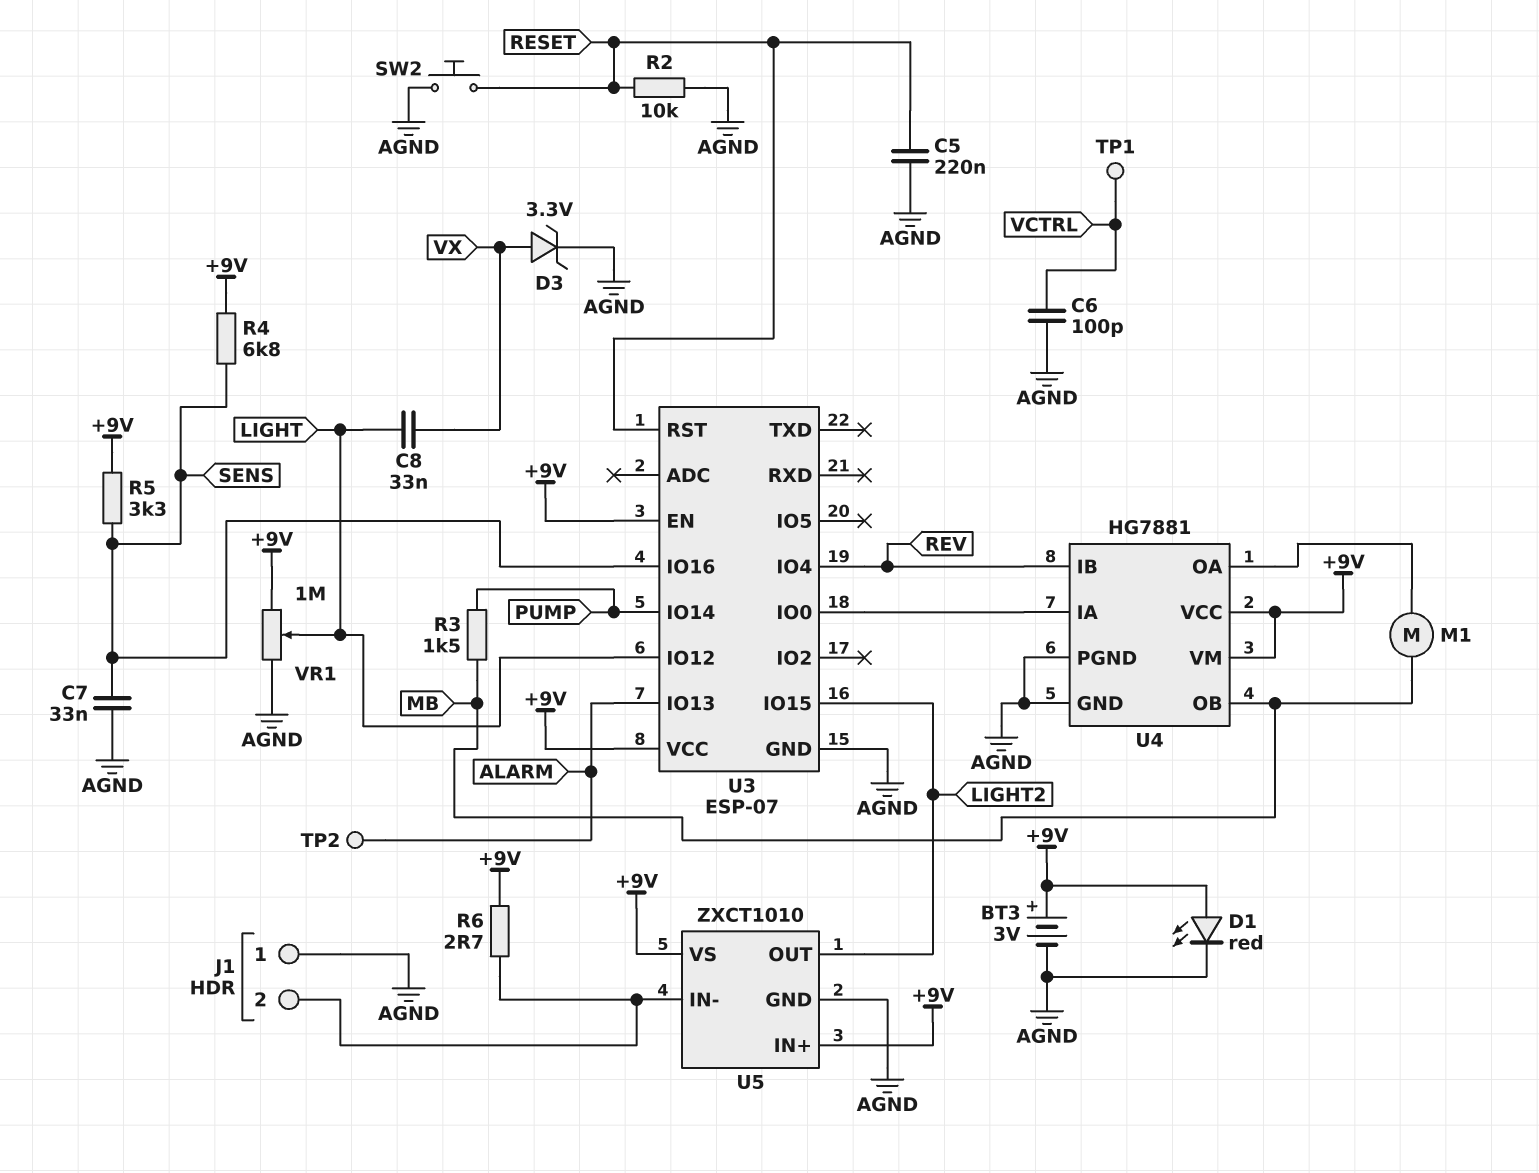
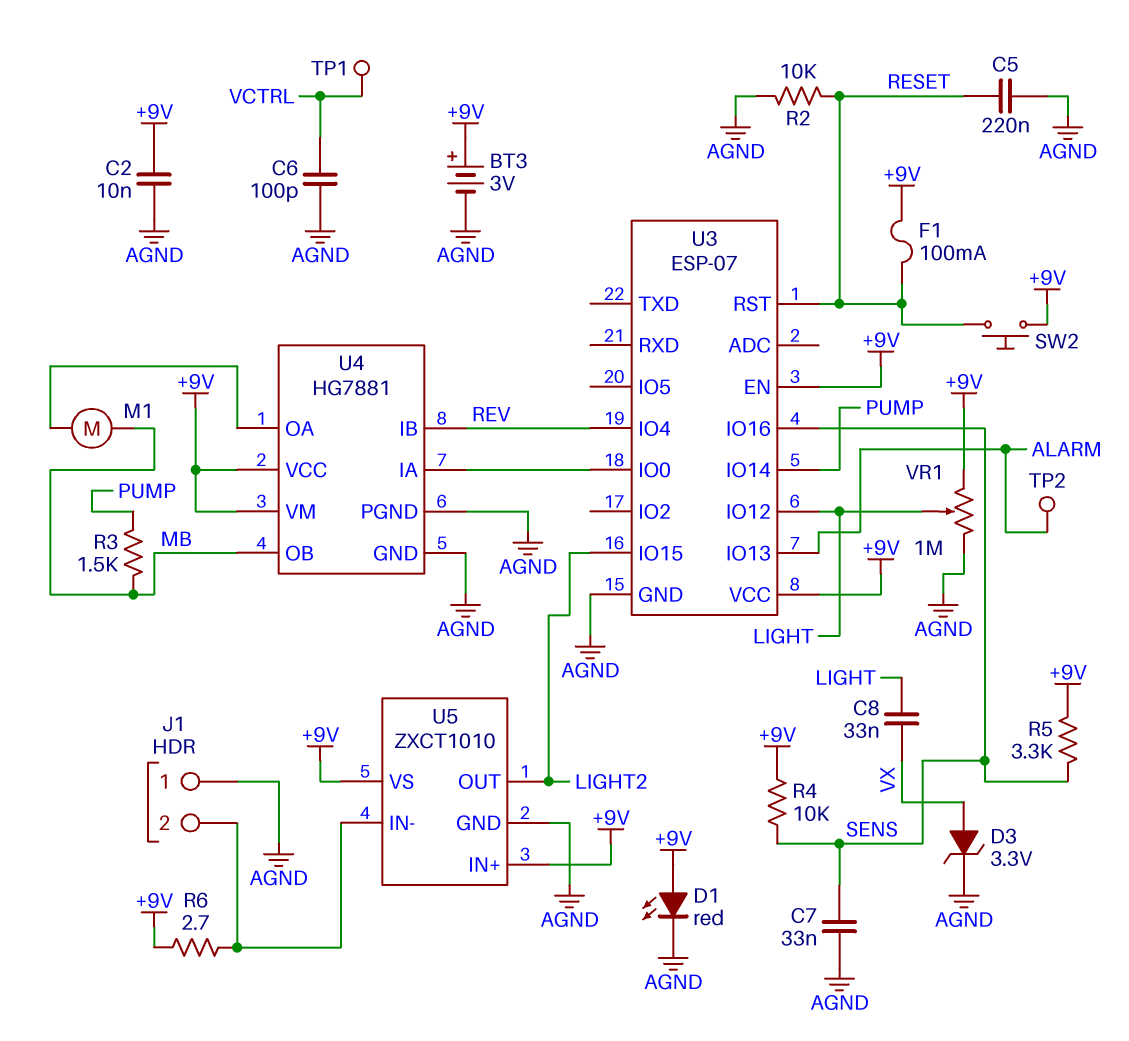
C2: none -> 10nF (+9V, AGND)
F1: none -> 100mA (+9V, RESET)
R4: 6.8k (+9V, SENS) -> 10k (+9V, SENS)
SW2: button (AGND, RESET) -> button (+9V, RESET)

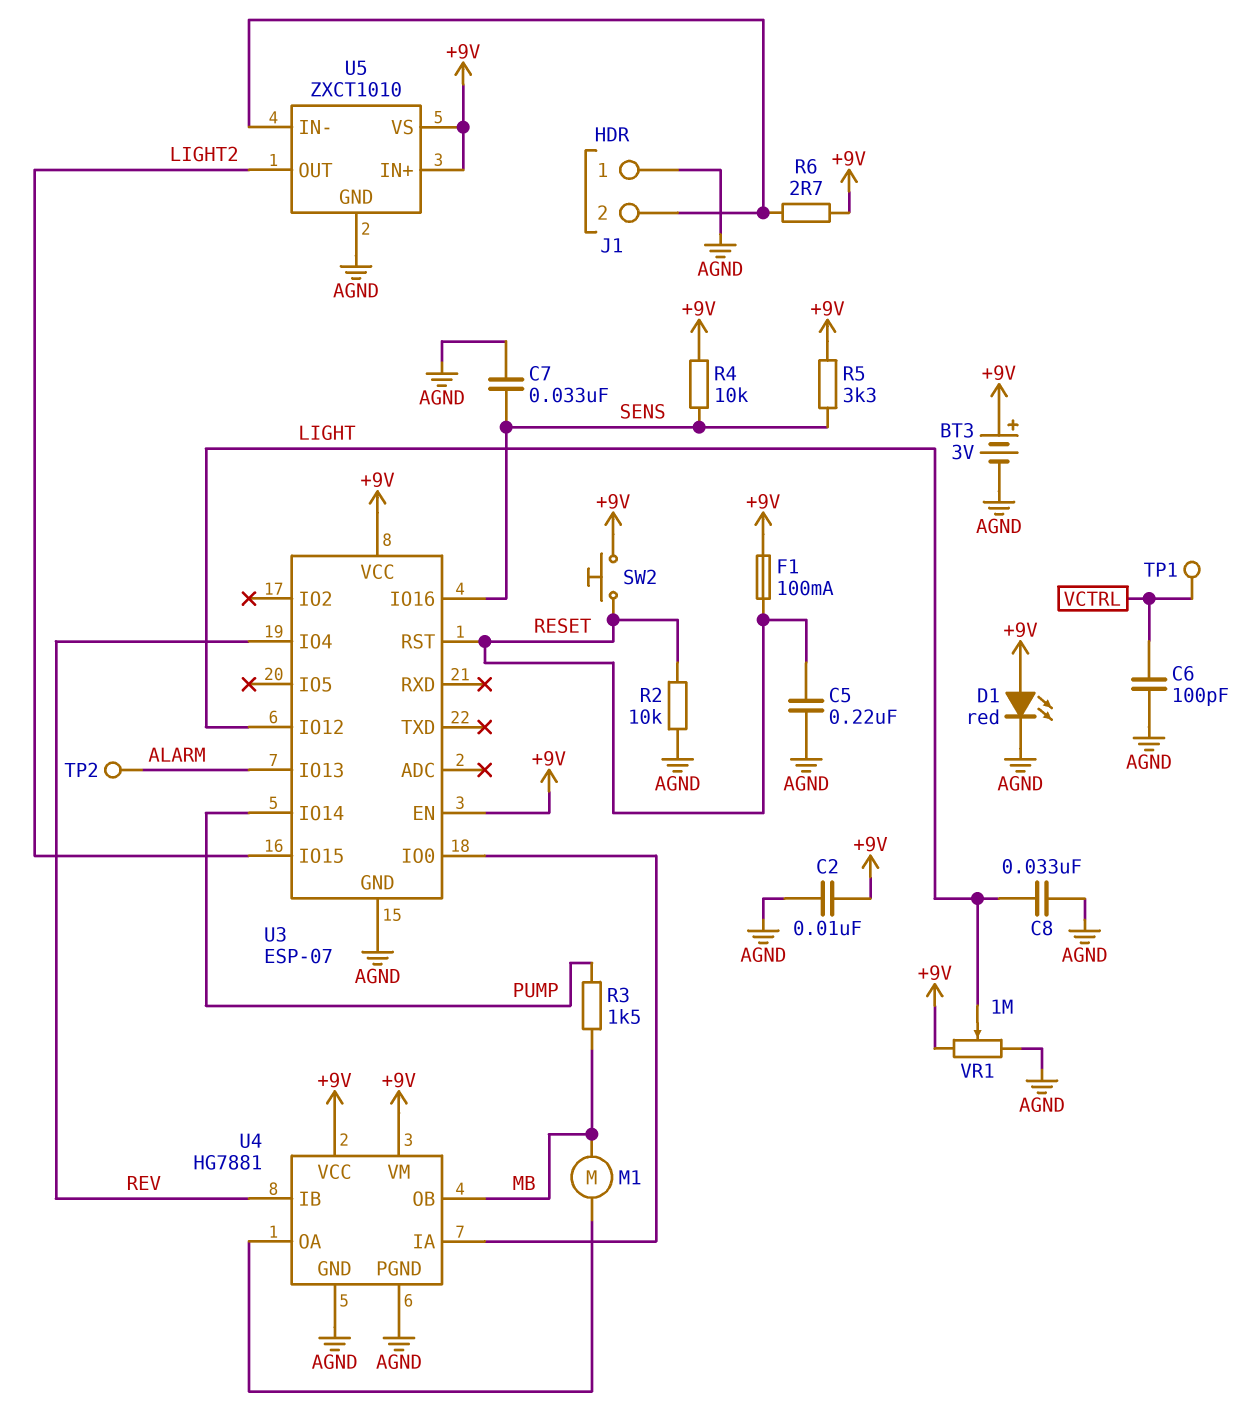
C8: 33nF (LIGHT, VX) -> 33nF (AGND, LIGHT)
D3: zener 3.3V (A VX, K AGND) -> none

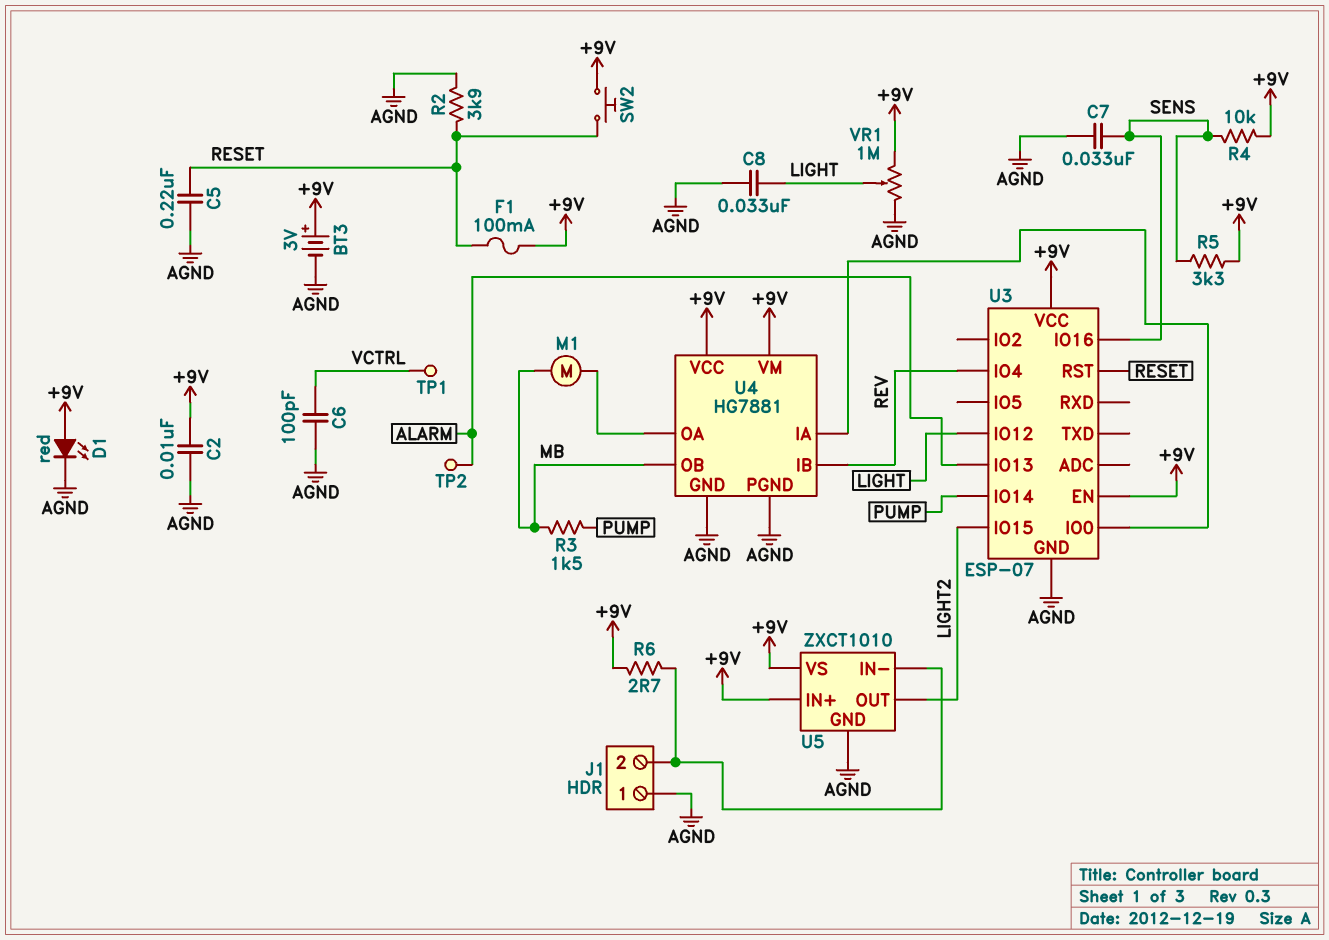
R2: 10k (AGND, RESET) -> 3.9k (AGND, RESET)

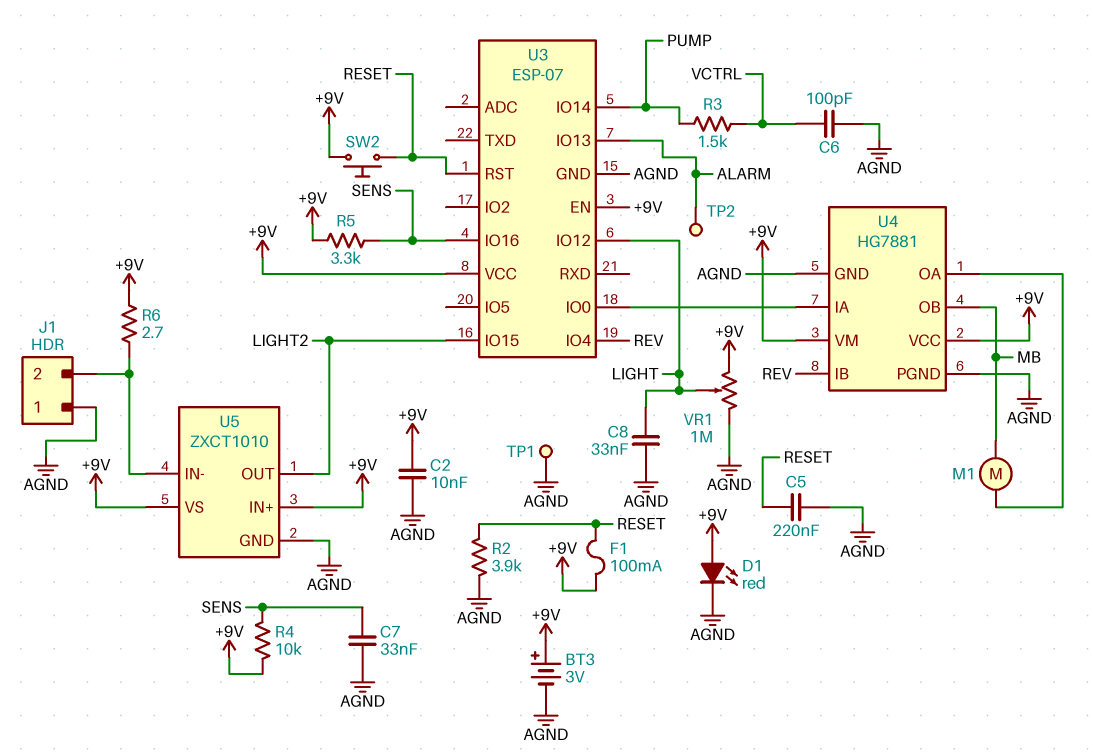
R3: 1.5k (MB, PUMP) -> 1.5k (PUMP, VCTRL)
TP1: test point (VCTRL) -> test point (AGND)

